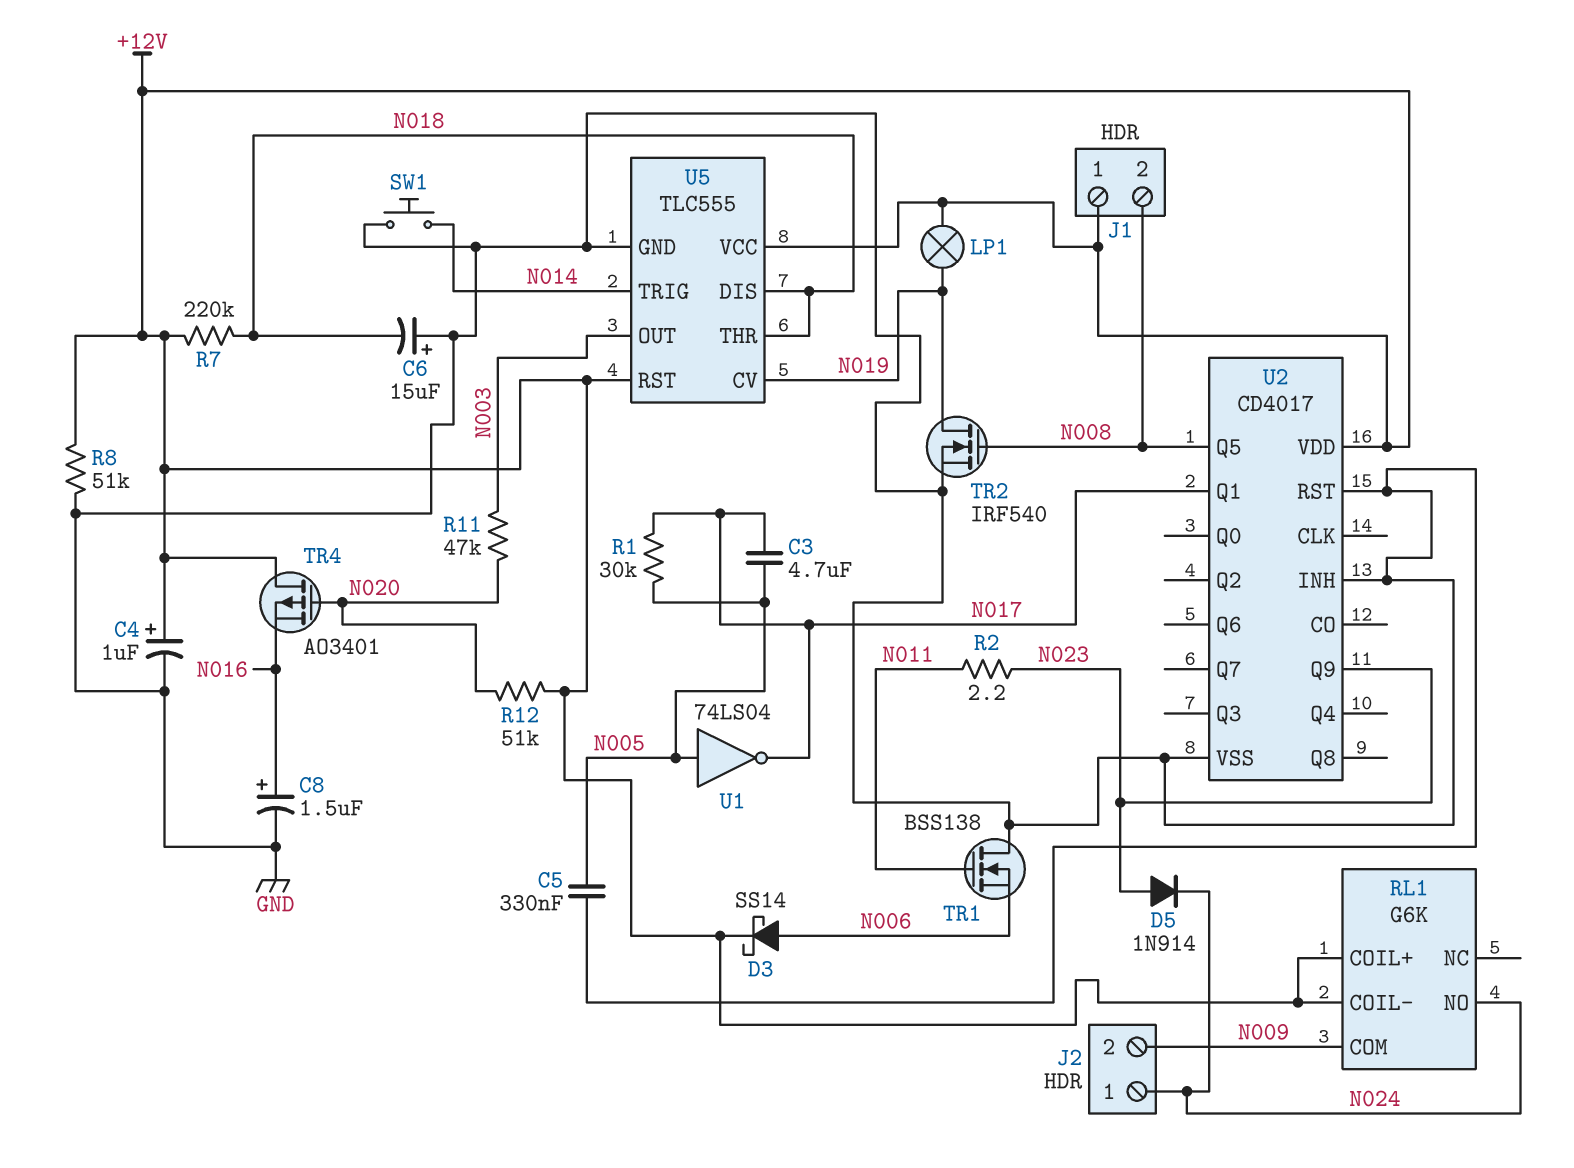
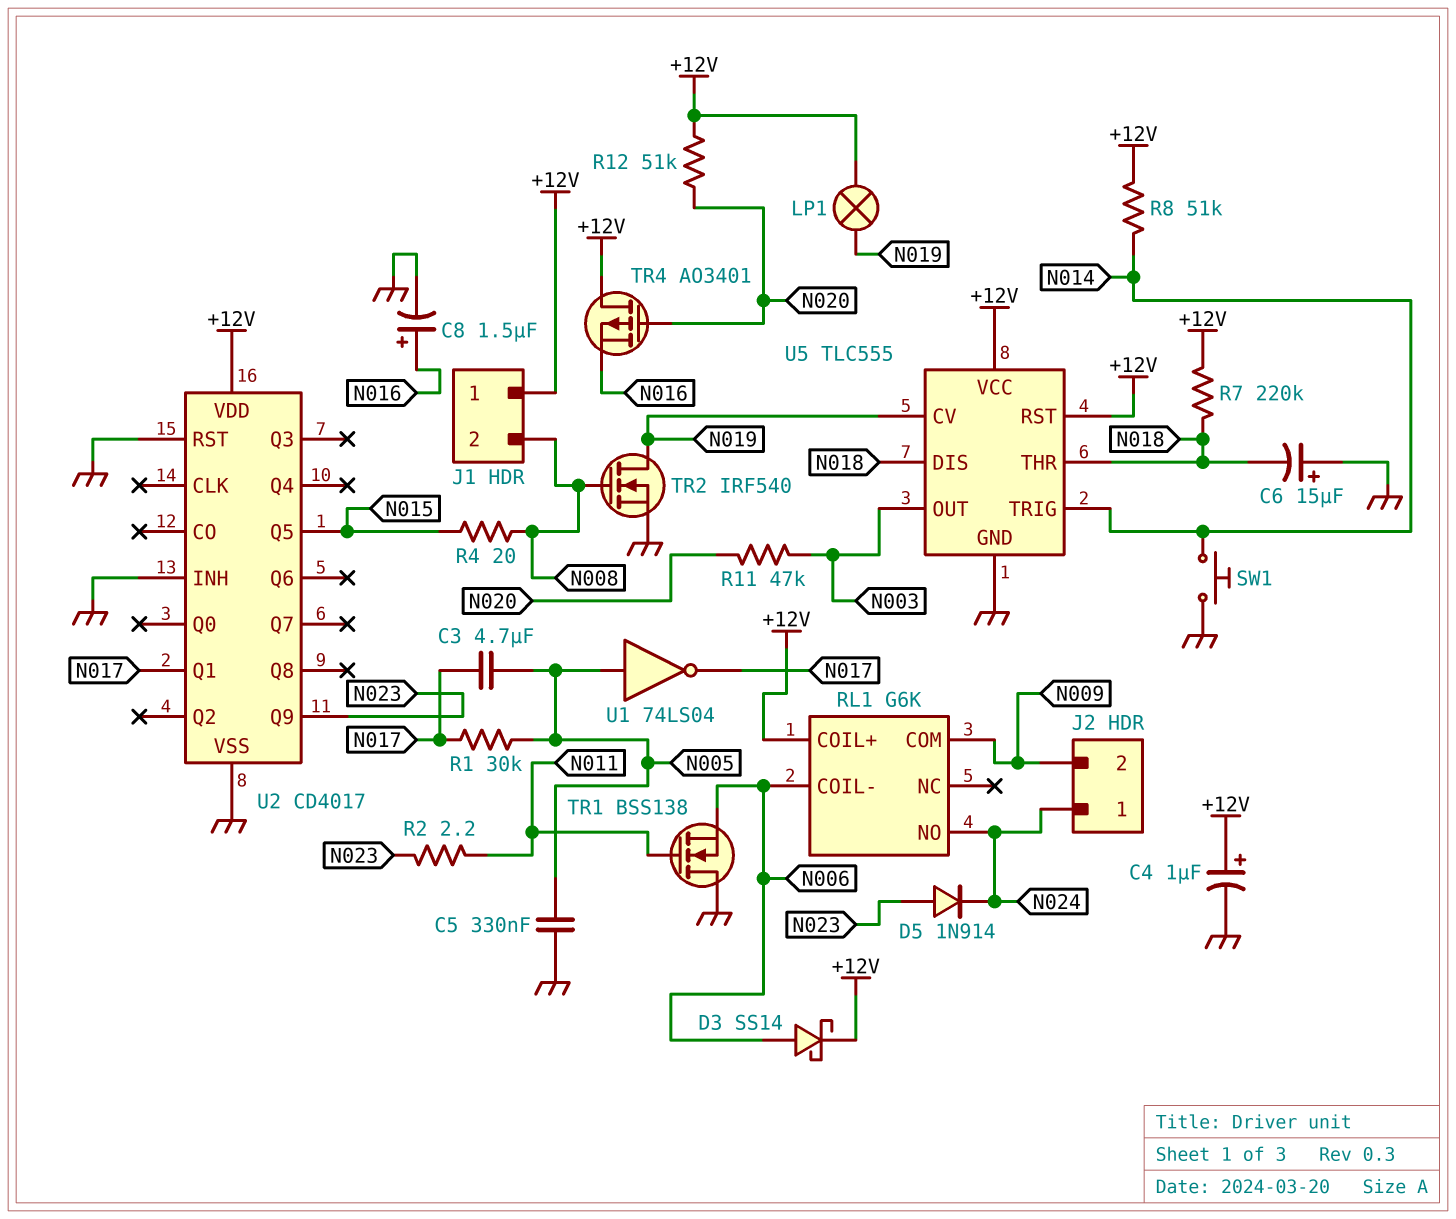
R4: none -> 20 (N008, N015)
R8: 51k (+12V, GND) -> 51k (+12V, N014)
RL1 pin COIL-: +12V -> N006
U2 pin Q5: N008 -> N015

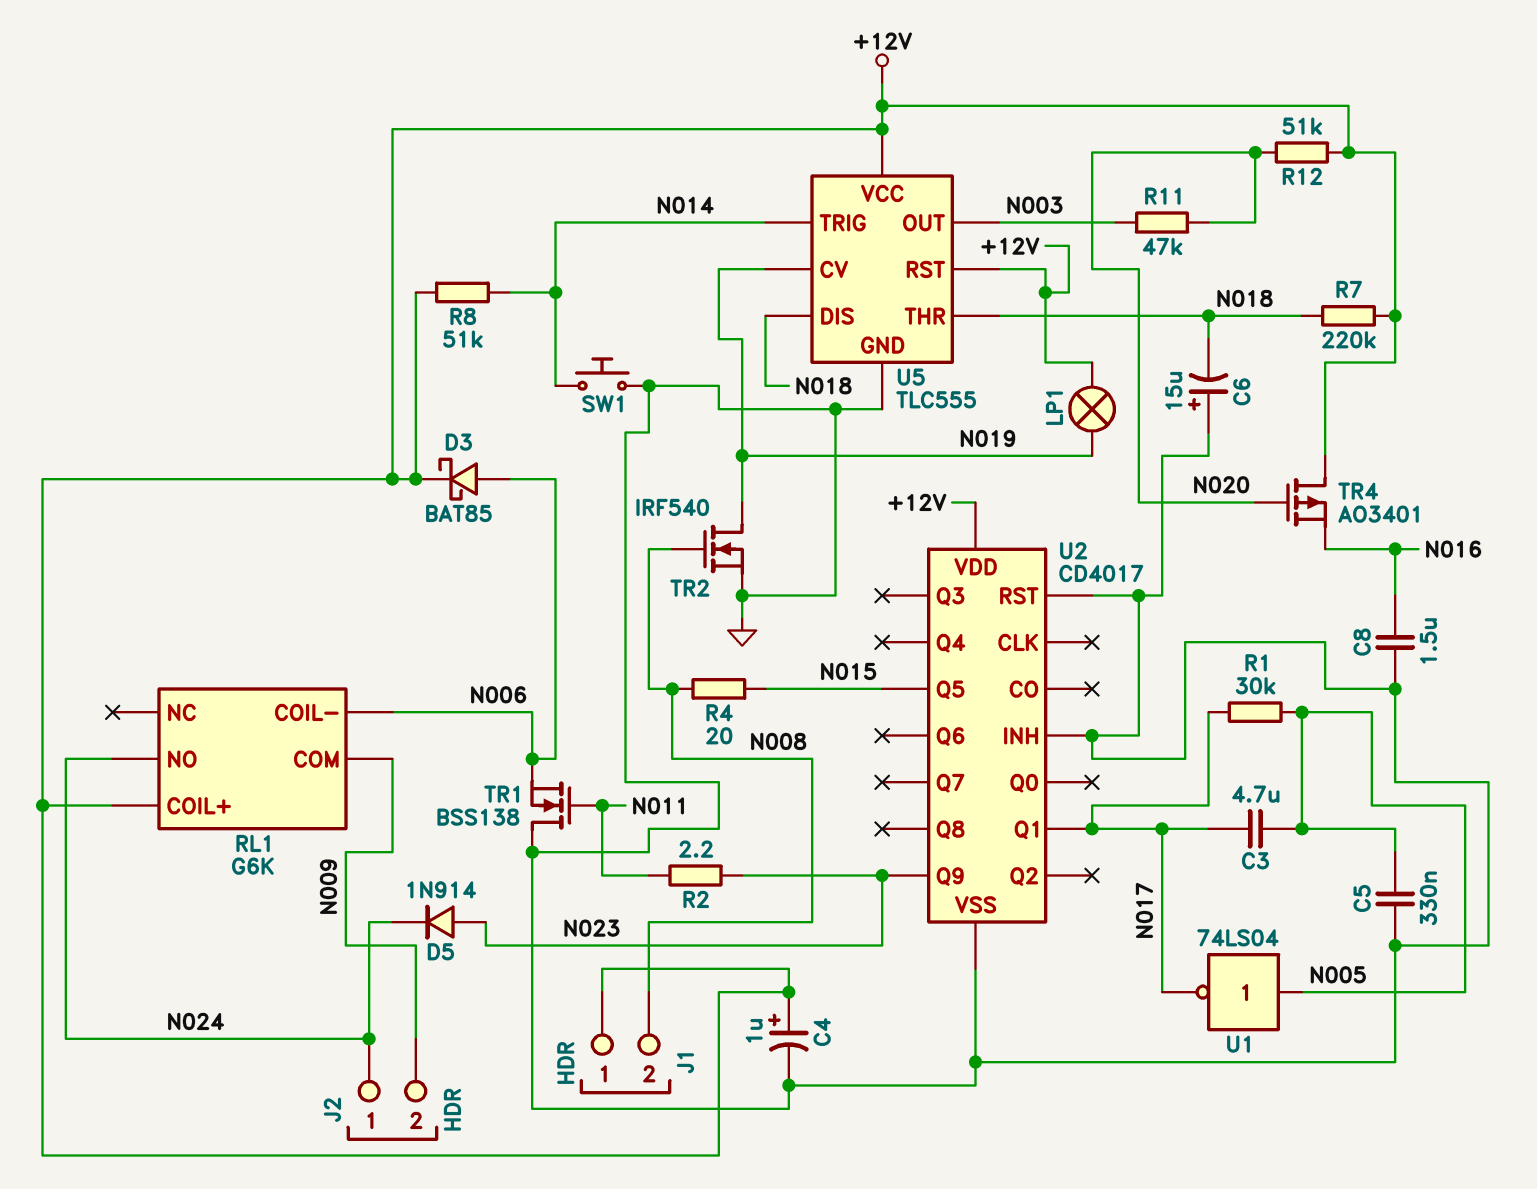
C8: 1.5uF (plus N016, minus GND) -> 1.5uF (GND, N016)
D3: schottky SS14 (A N006, K +12V) -> schottky BAT85 (A N006, K +12V)

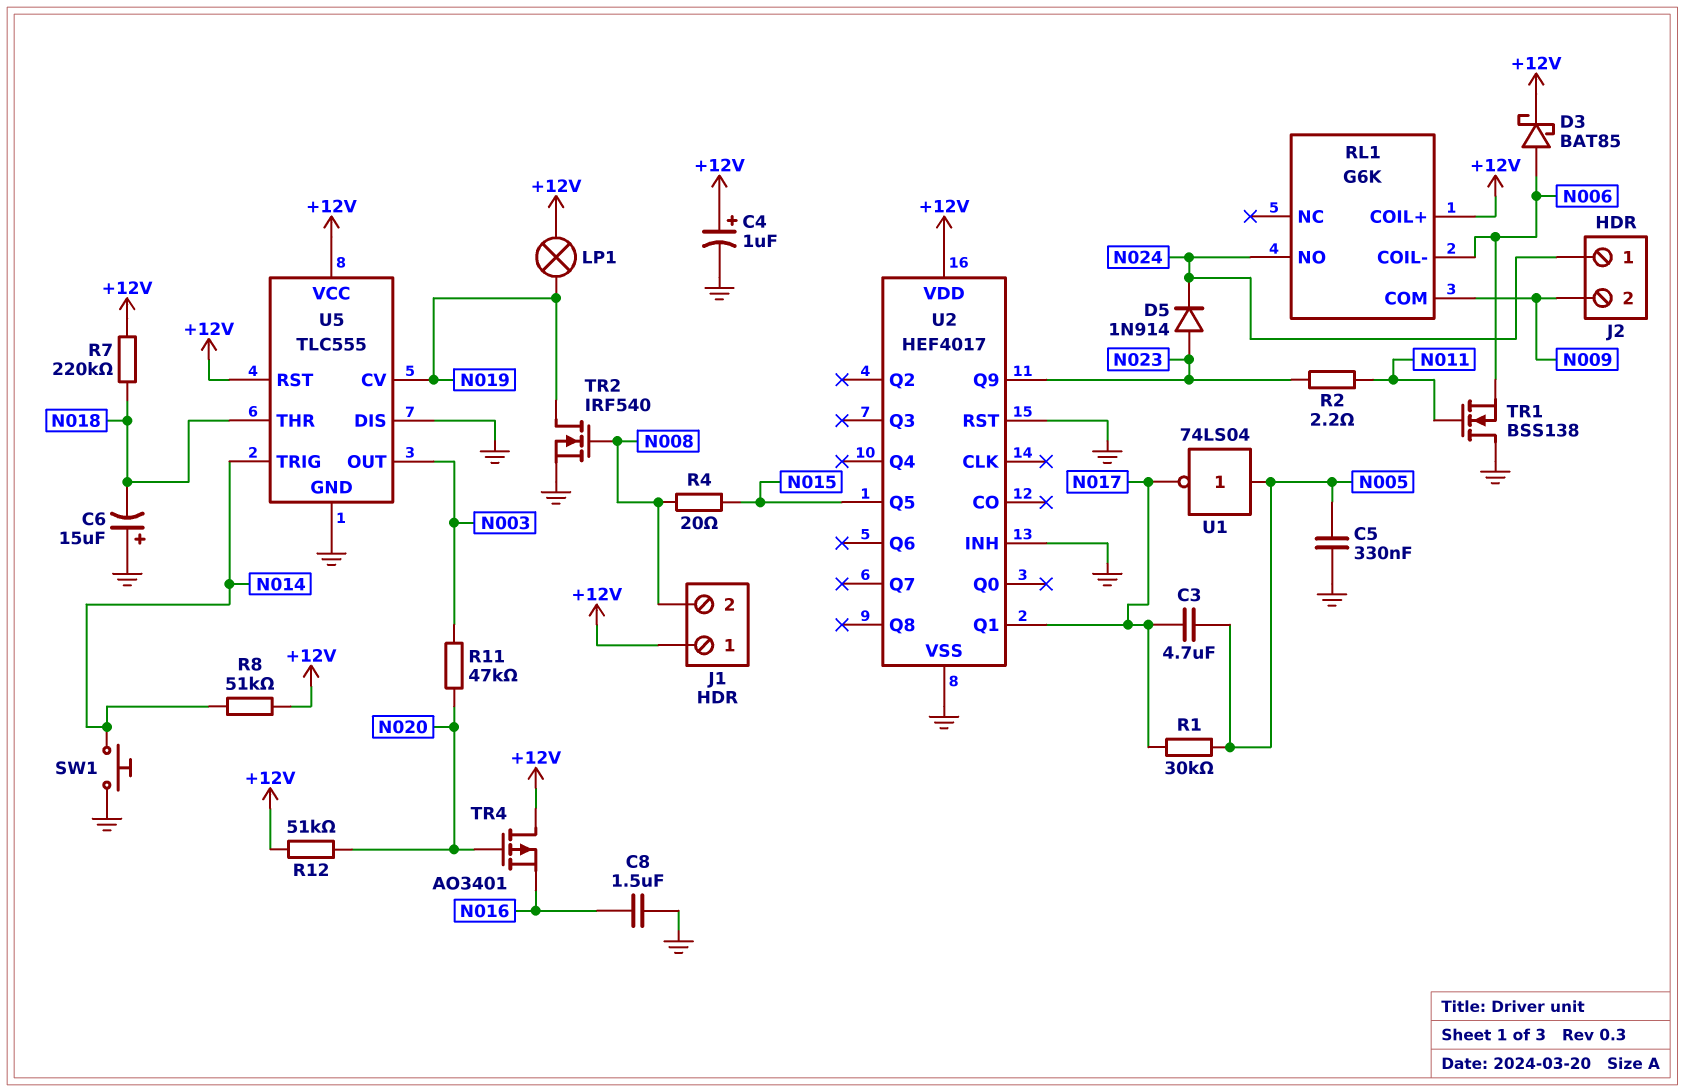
U2: CD4017 -> HEF4017
U5 pin DIS: N018 -> GND

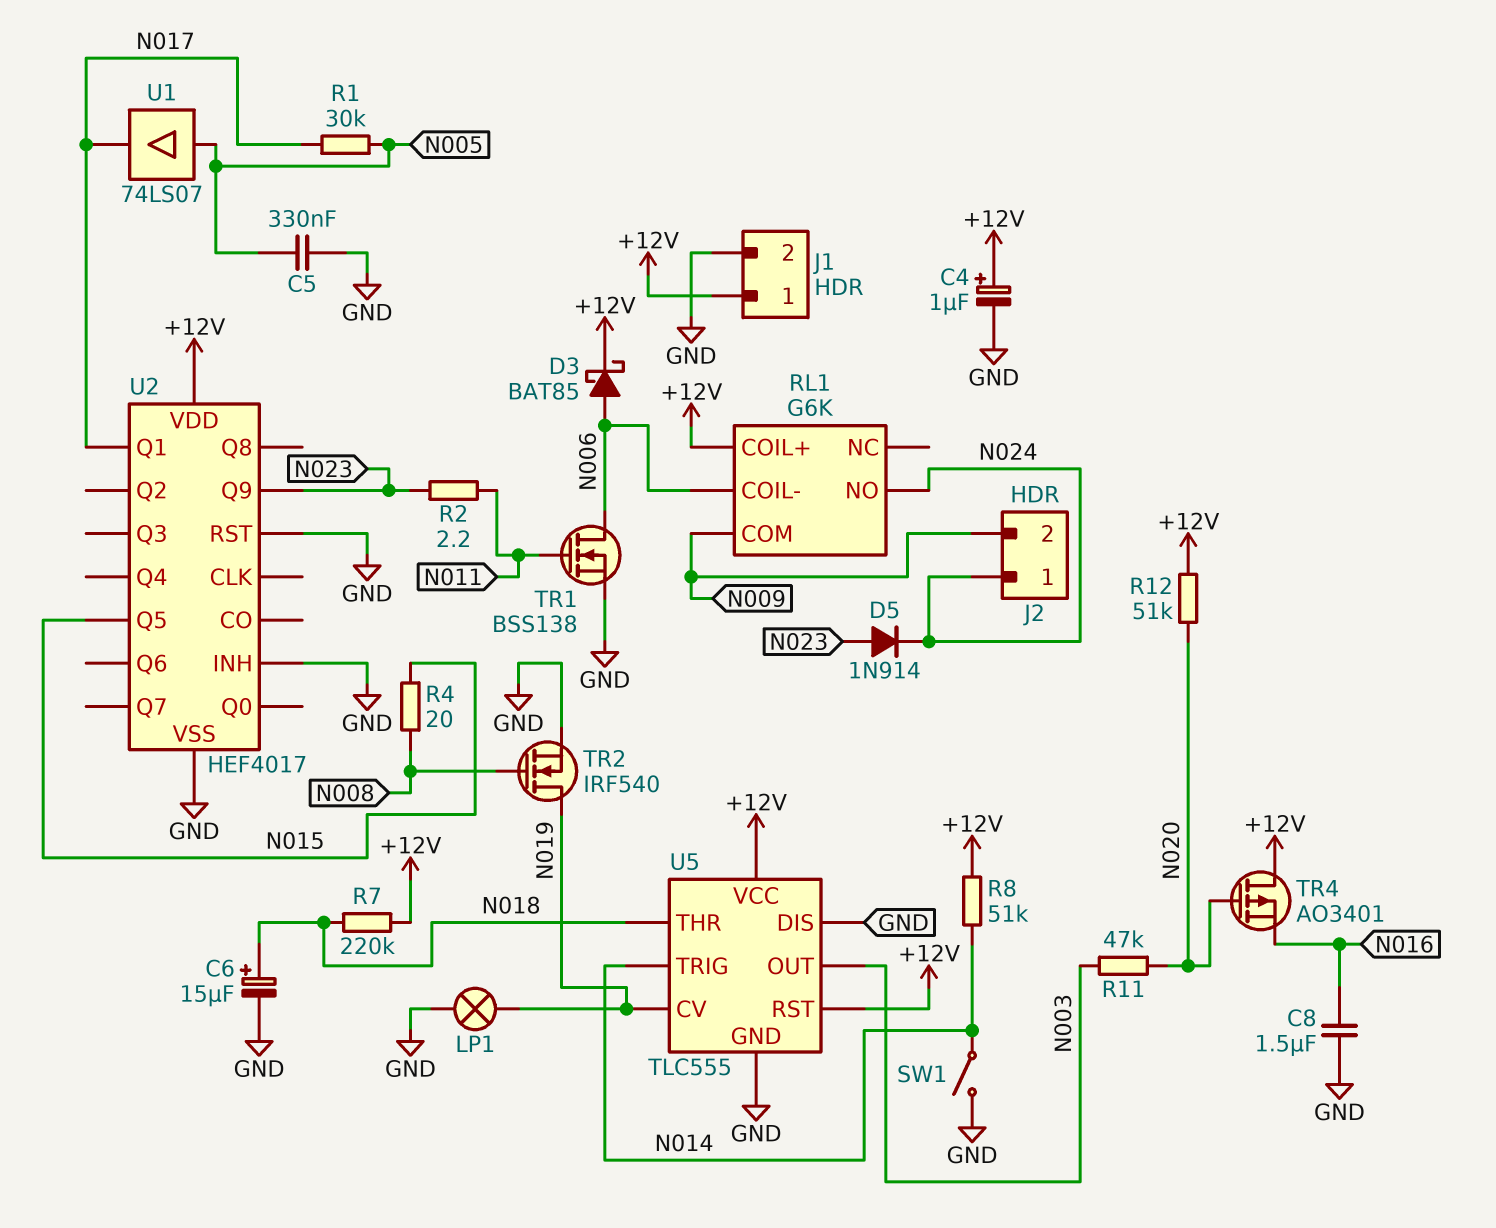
C3: 4.7uF (N005, N017) -> none
C6: 15uF (plus GND, minus N018) -> 15uF (plus N018, minus GND)
J1 pin 2: N008 -> GND
LP1: lamp (+12V, N019) -> lamp (GND, N019)
SW1: button (GND, N014) -> switch (GND, N014)
TR1: NMOS BSS138 (G N011, D GND, S N006) -> NMOS BSS138 (G N011, D N006, S GND)
U1: NOT 74LS04 (in N005, out N017) -> buffer 74LS07 (in N005, out N017)

